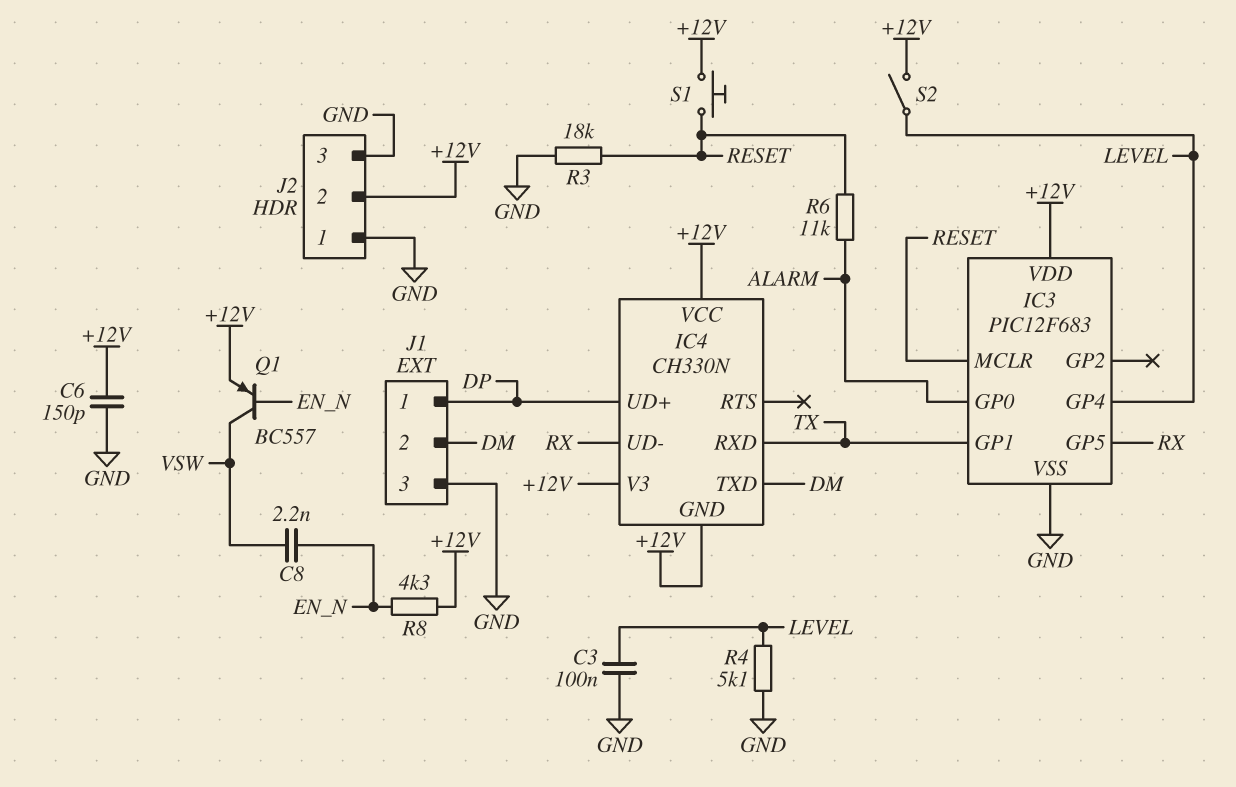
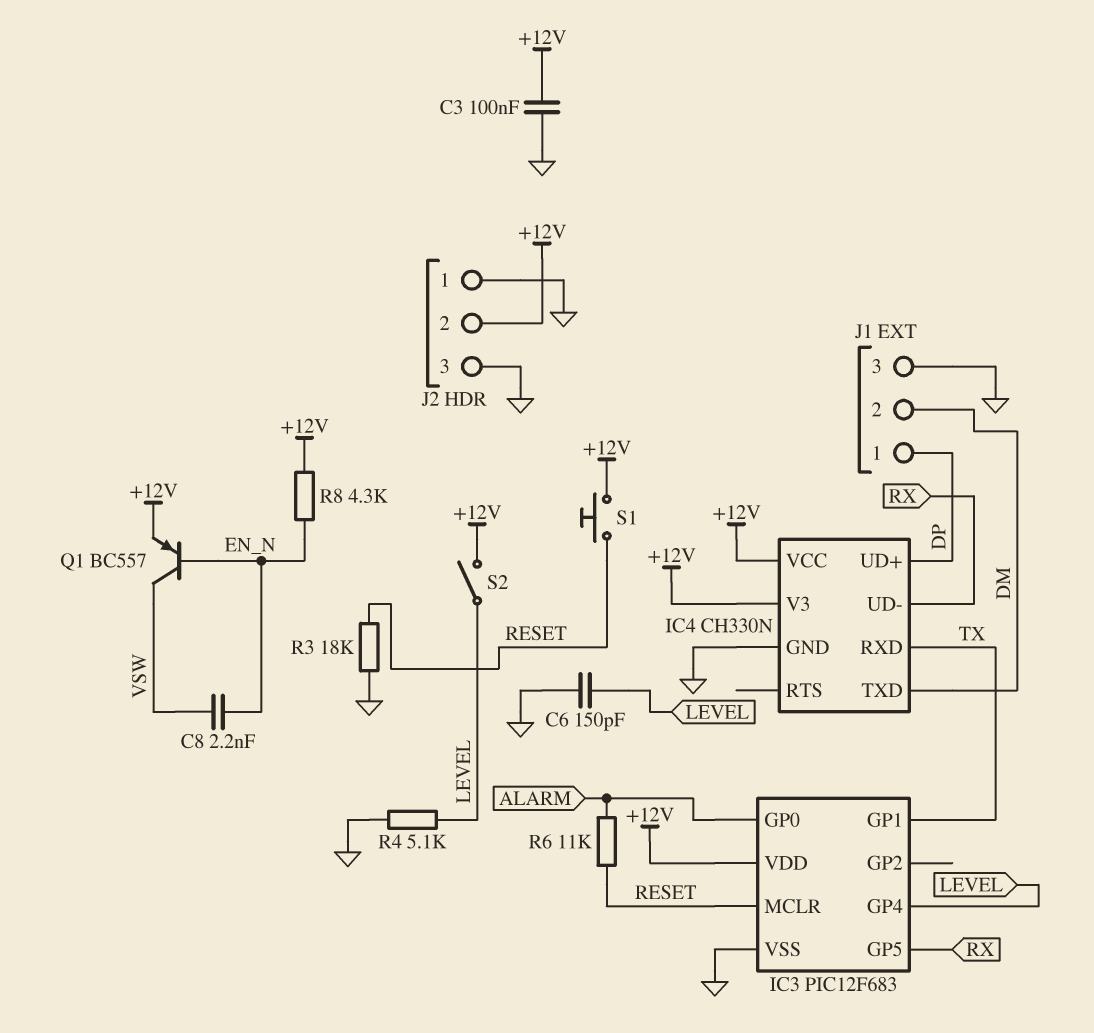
C3: 100nF (GND, LEVEL) -> 100nF (+12V, GND)
C6: 150pF (+12V, GND) -> 150pF (GND, LEVEL)
IC4 pin GND: +12V -> GND

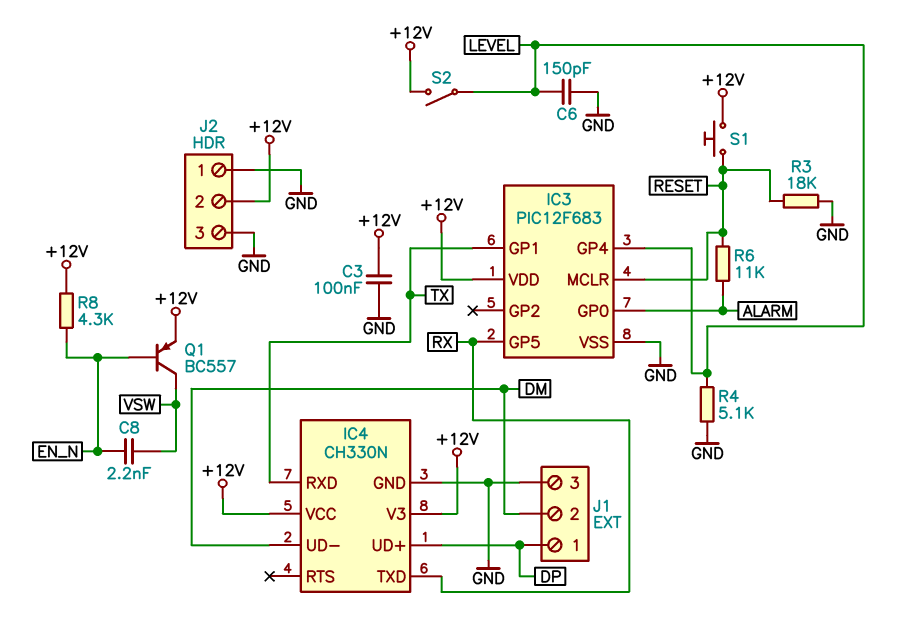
IC4 pin TXD: DM -> RX
IC4 pin UD-: RX -> DM

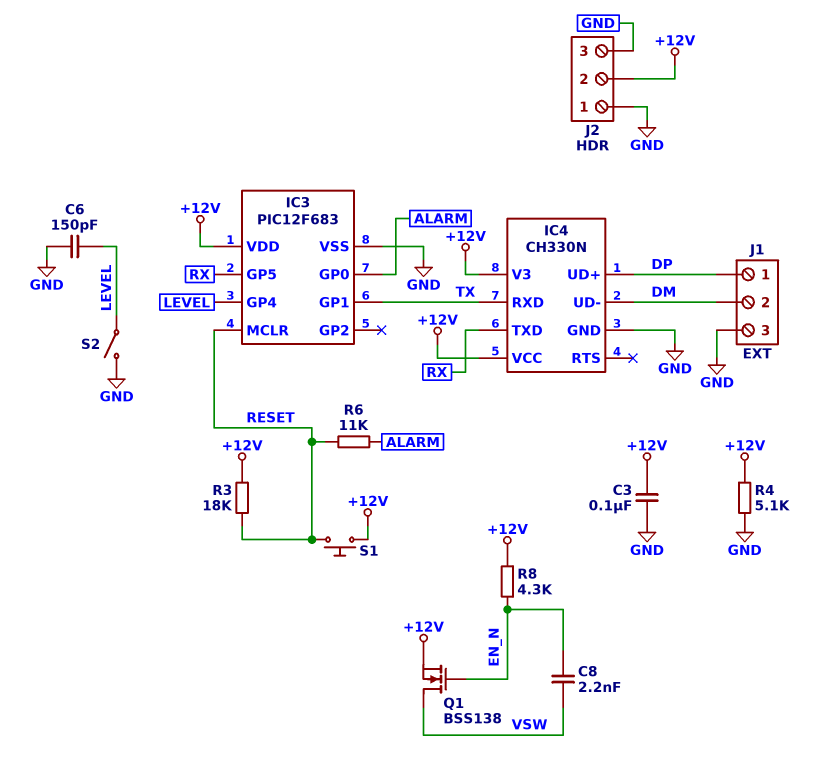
Q1: PNP BC557 (B EN_N, C VSW, E +12V) -> NMOS BSS138 (G EN_N, D VSW, S +12V)
R3: 18k (GND, RESET) -> 18k (+12V, RESET)
R4: 5.1k (GND, LEVEL) -> 5.1k (+12V, GND)
S2: switch (+12V, LEVEL) -> switch (GND, LEVEL)

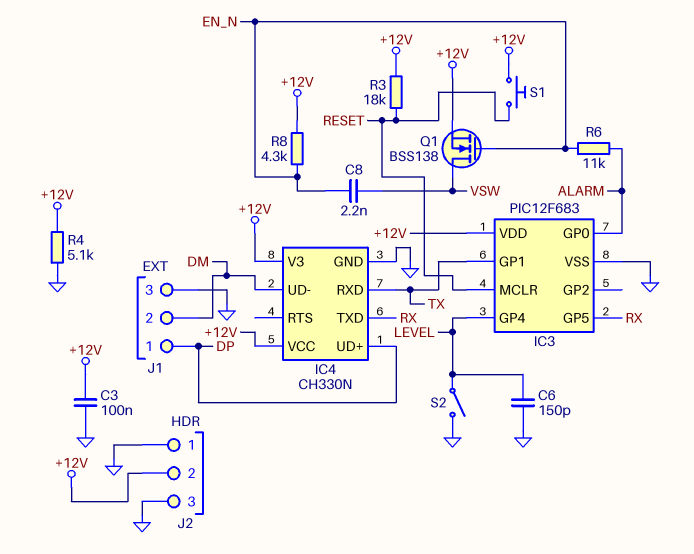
R6: 11k (ALARM, RESET) -> 11k (ALARM, EN_N)

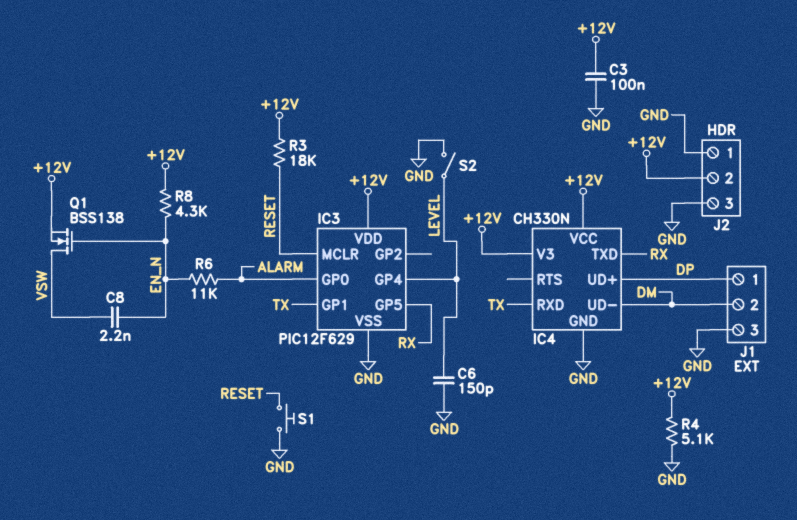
IC3: PIC12F683 -> PIC12F629
S1: button (+12V, RESET) -> button (GND, RESET)

